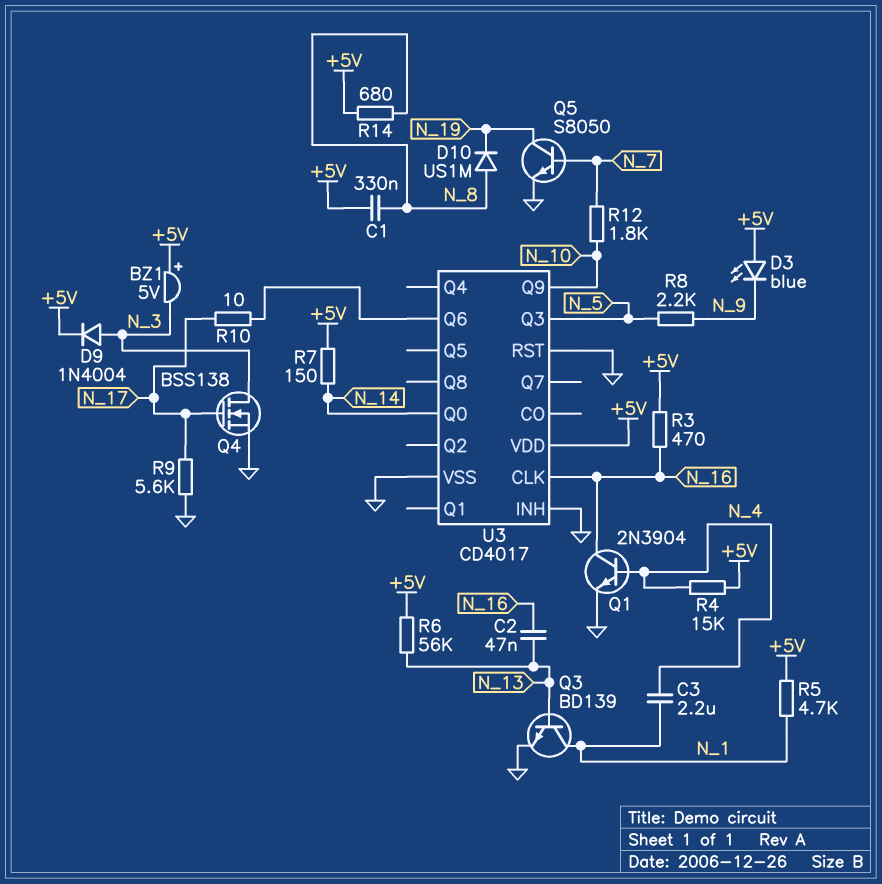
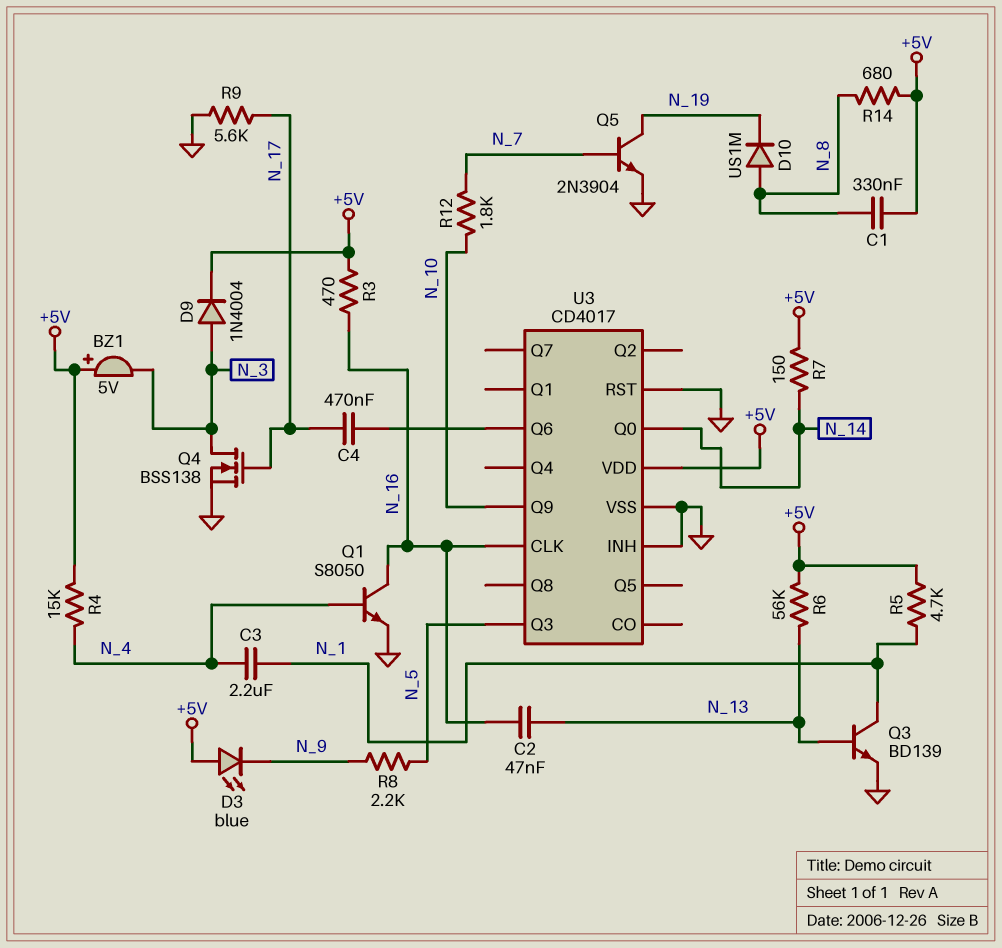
C4: none -> 470nF (N_17, U3/Q6)
Q1: NPN 2N3904 (B N_4, C N_16, E GND) -> NPN S8050 (B N_4, C N_16, E GND)
Q5: NPN S8050 (B N_7, C N_19, E GND) -> NPN 2N3904 (B N_7, C N_19, E GND)
R10: 10 (N_17, U3/Q6) -> none

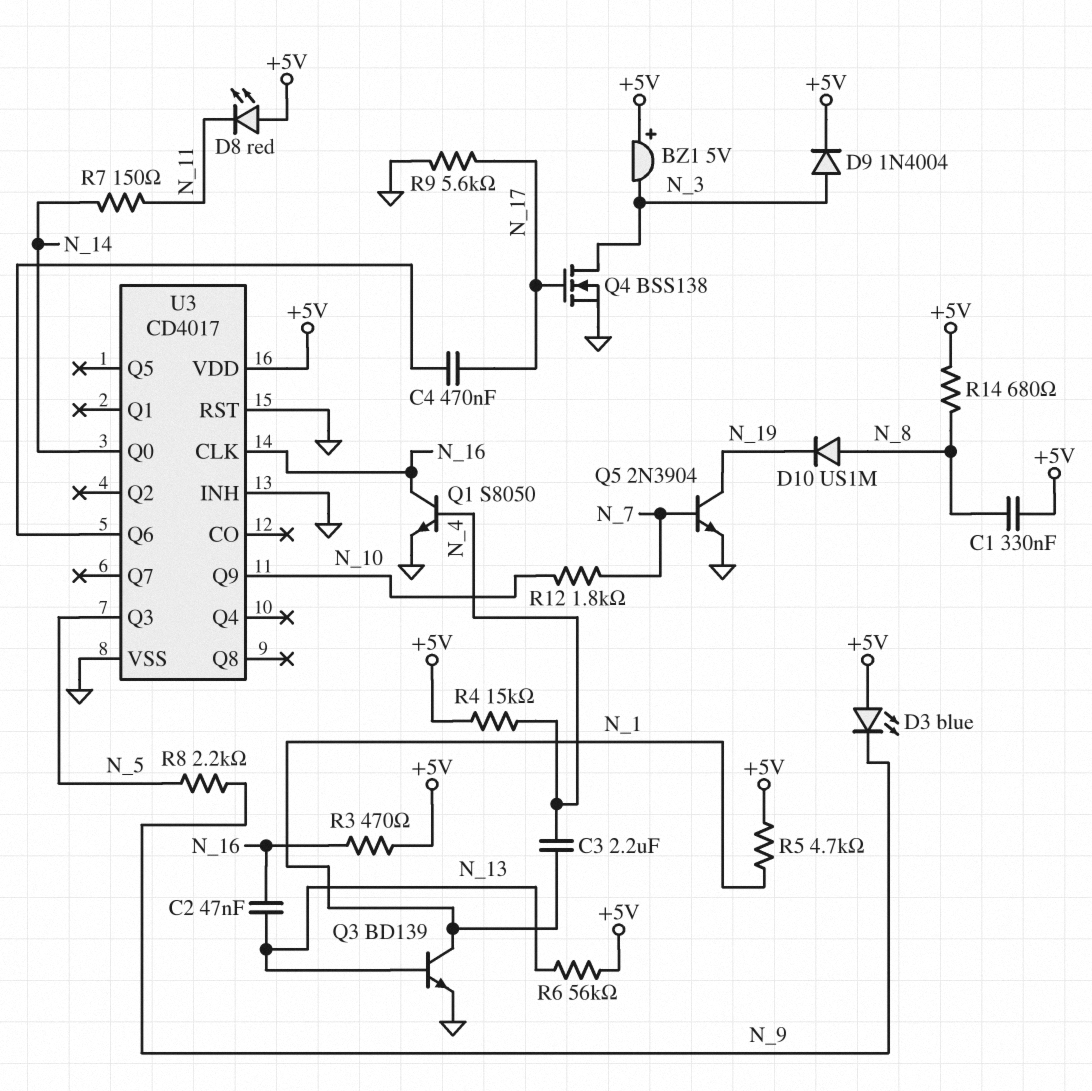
D8: none -> LED red (A +5V, K N_11)
R7: 150 (+5V, N_14) -> 150 (N_11, N_14)

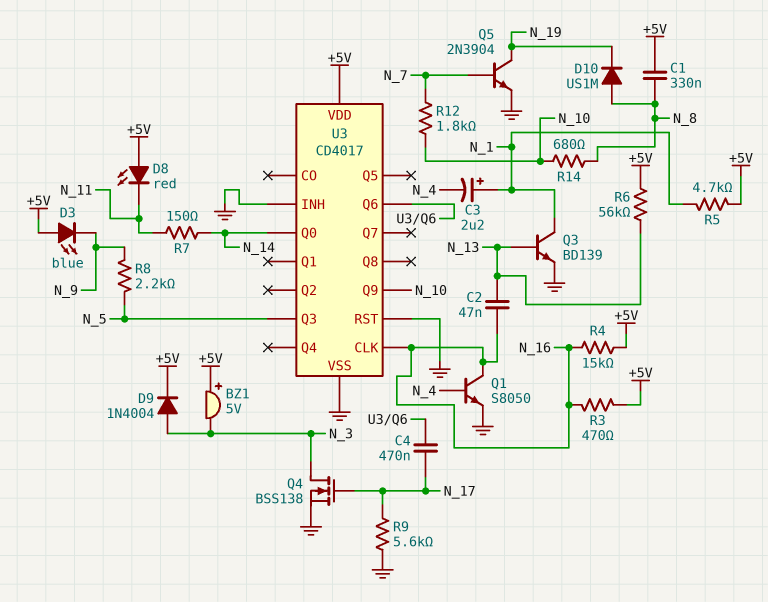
C3: 2.2uF (N_1, N_4) -> 2.2uF (plus N_1, minus N_4)
R4: 15k (+5V, N_4) -> 15k (+5V, N_16)
R14: 680 (+5V, N_8) -> 680 (N_8, N_10)

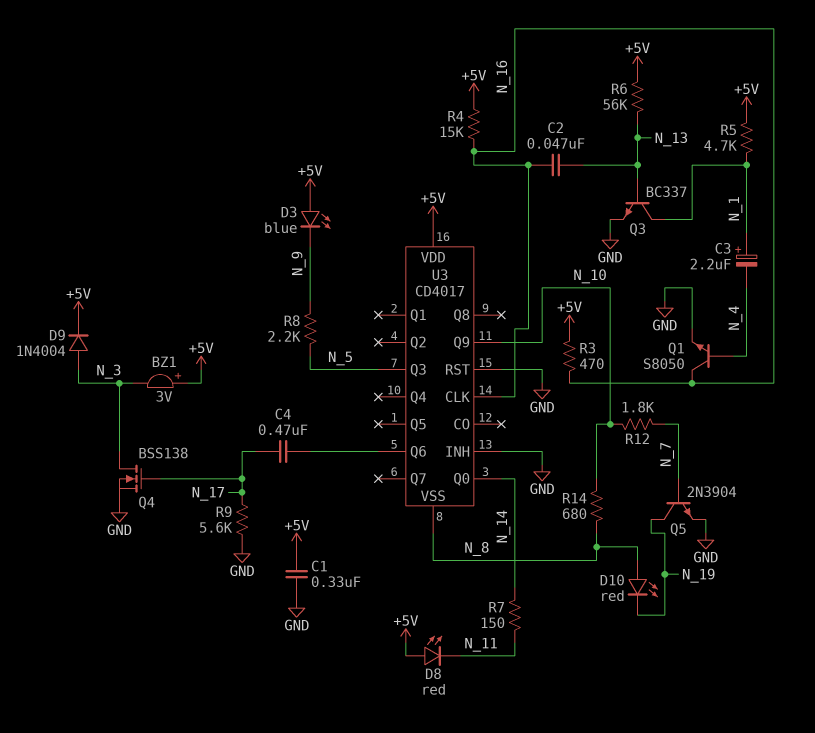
BZ1: buzzer 5V (plus +5V, minus N_3) -> buzzer 3V (plus +5V, minus N_3)
C1: 330nF (+5V, N_8) -> 330nF (+5V, GND)
D10: diode US1M (A N_8, K N_19) -> LED red (A N_8, K N_19)
Q3: NPN BD139 (B N_13, C N_1, E GND) -> NPN BC337 (B N_13, C N_1, E GND)
U3 pin VSS: GND -> N_8

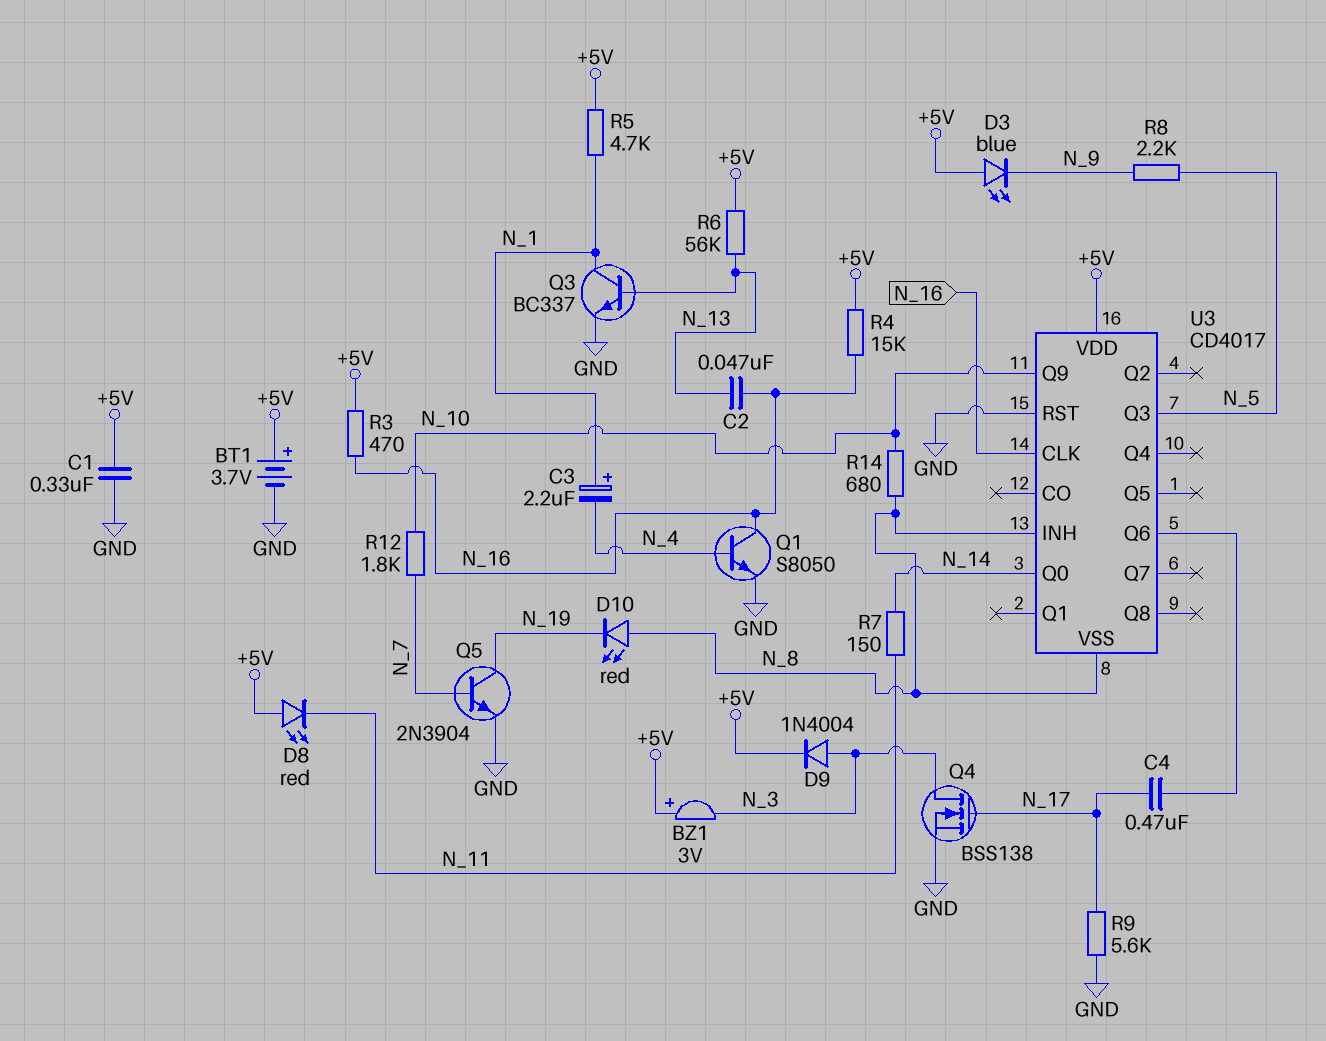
BT1: none -> 3.7V (plus +5V, minus GND)
U3 pin INH: GND -> N_8

